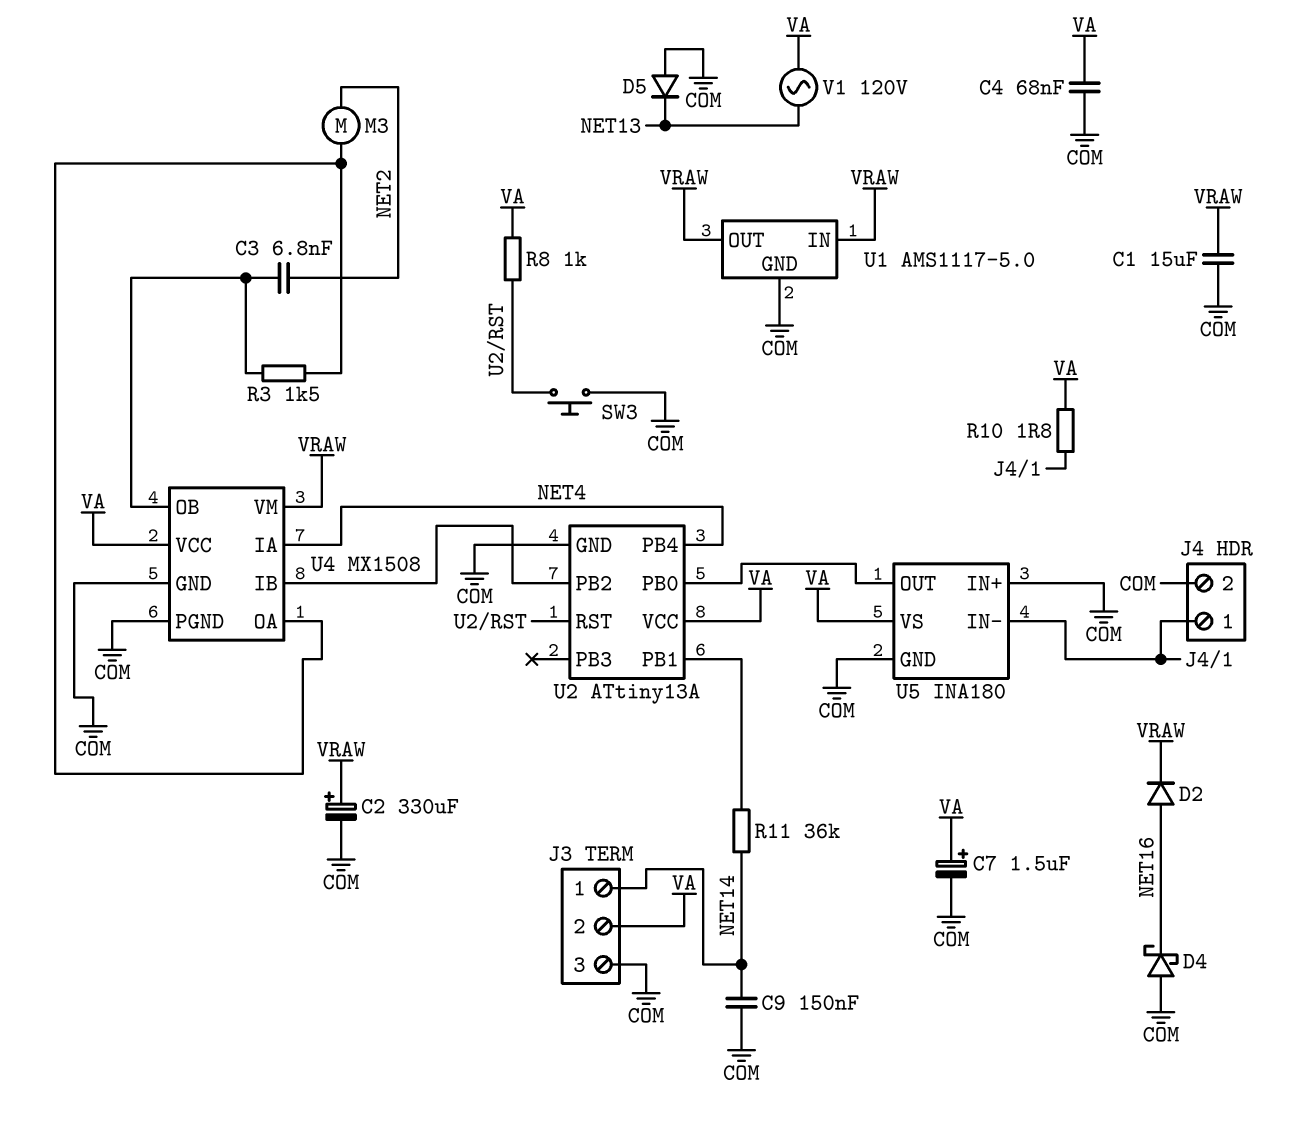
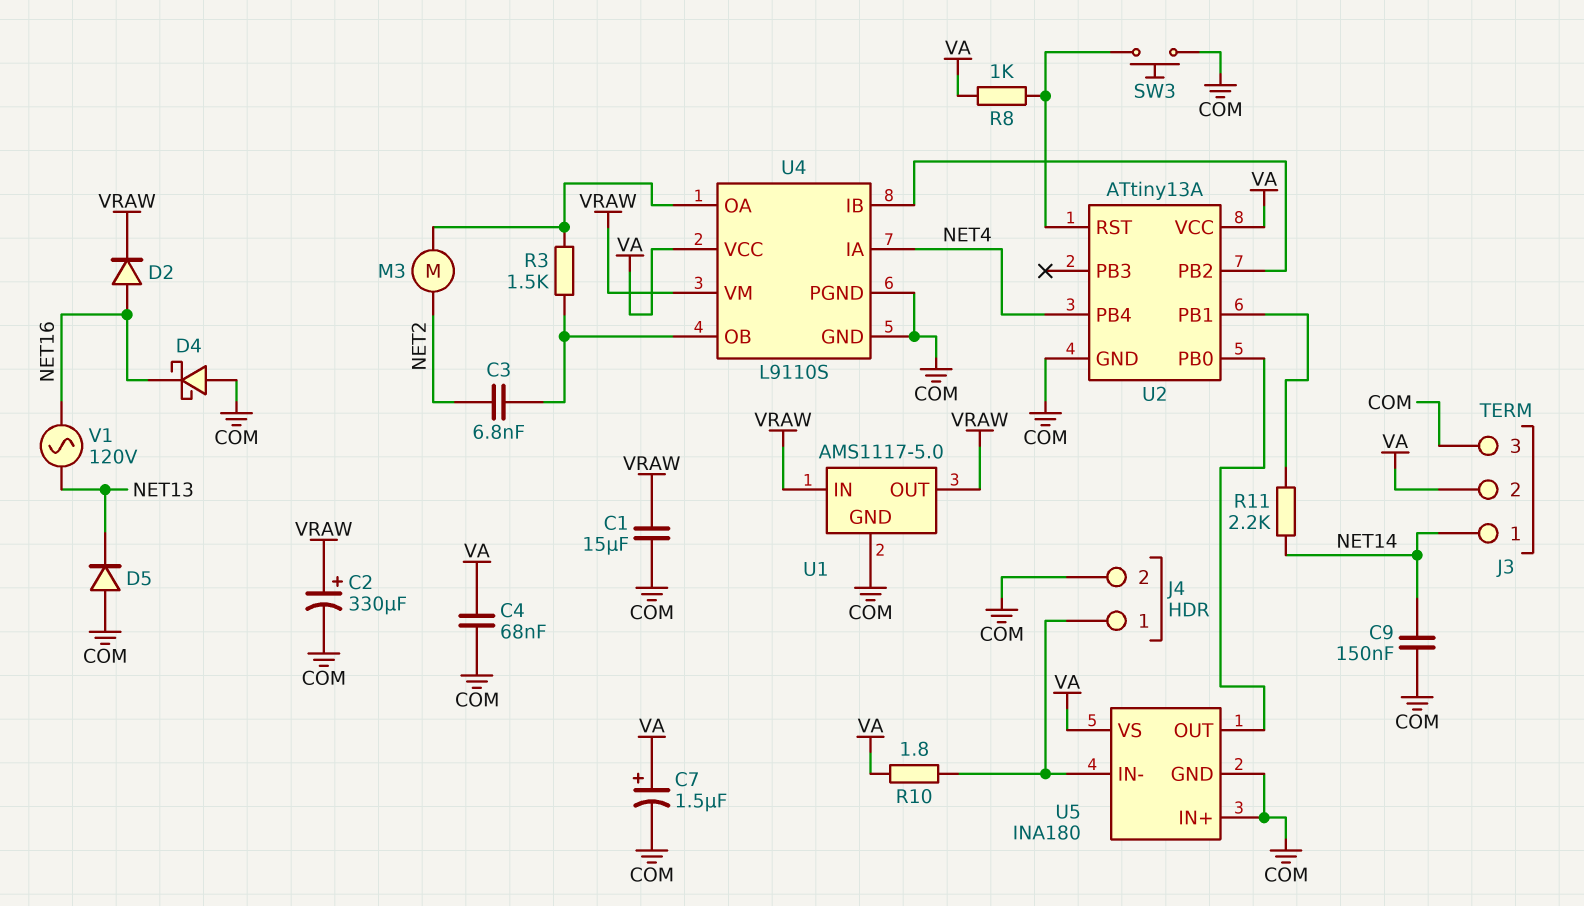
R11: 36k (NET14, U2/PB1) -> 2.2k (NET14, U2/PB1)
U4: MX1508 -> L9110S
V1: AC 120V (NET13, VA) -> AC 120V (NET13, NET16)

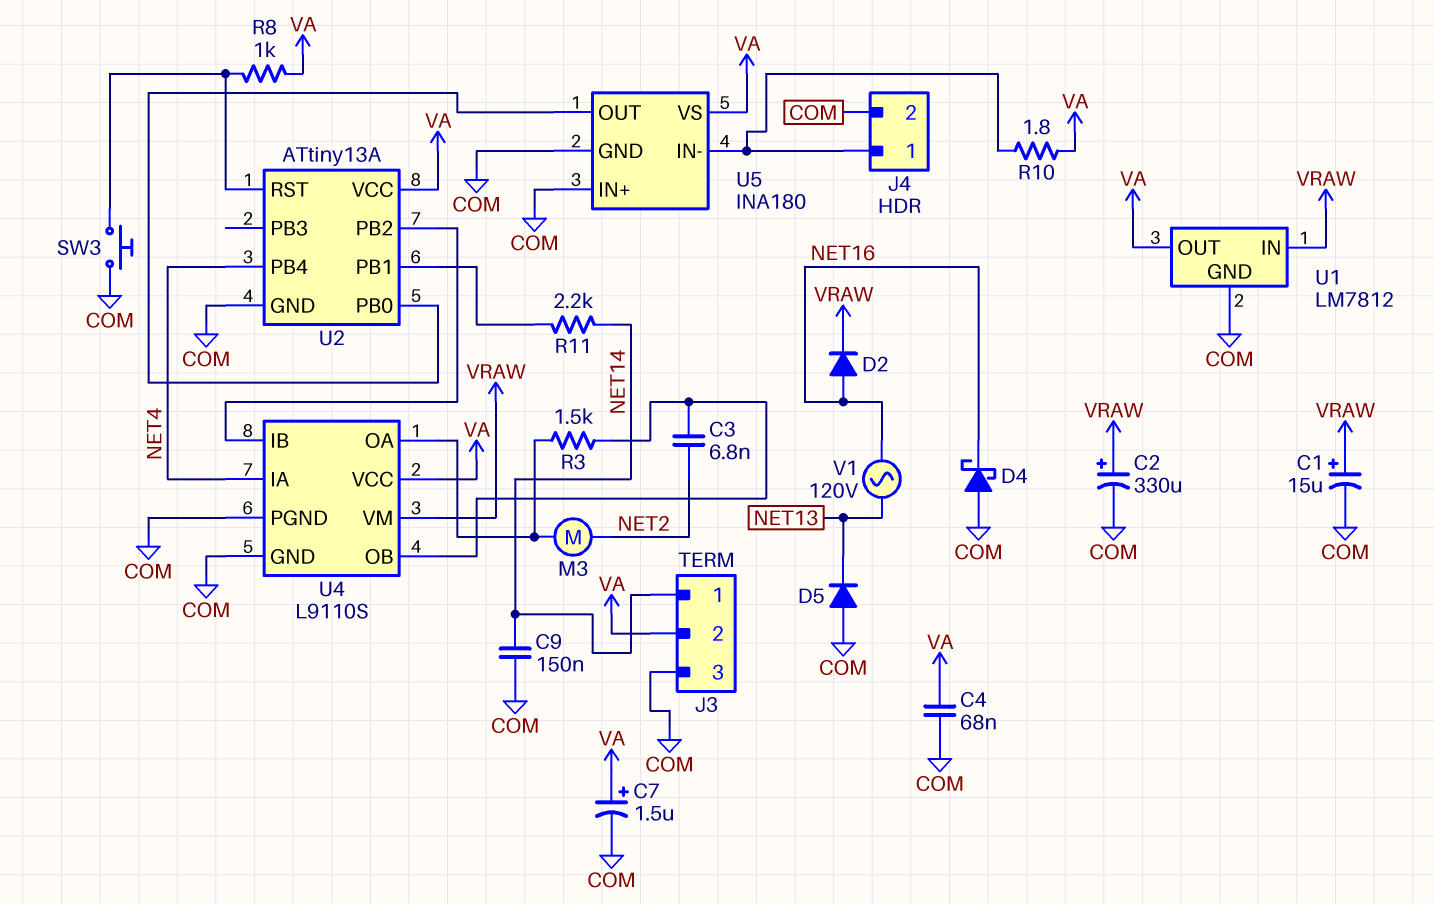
C1: 15uF (COM, VRAW) -> 15uF (plus VRAW, minus COM)
U1: AMS1117-5.0 -> LM7812
U1 pin OUT: VRAW -> VA

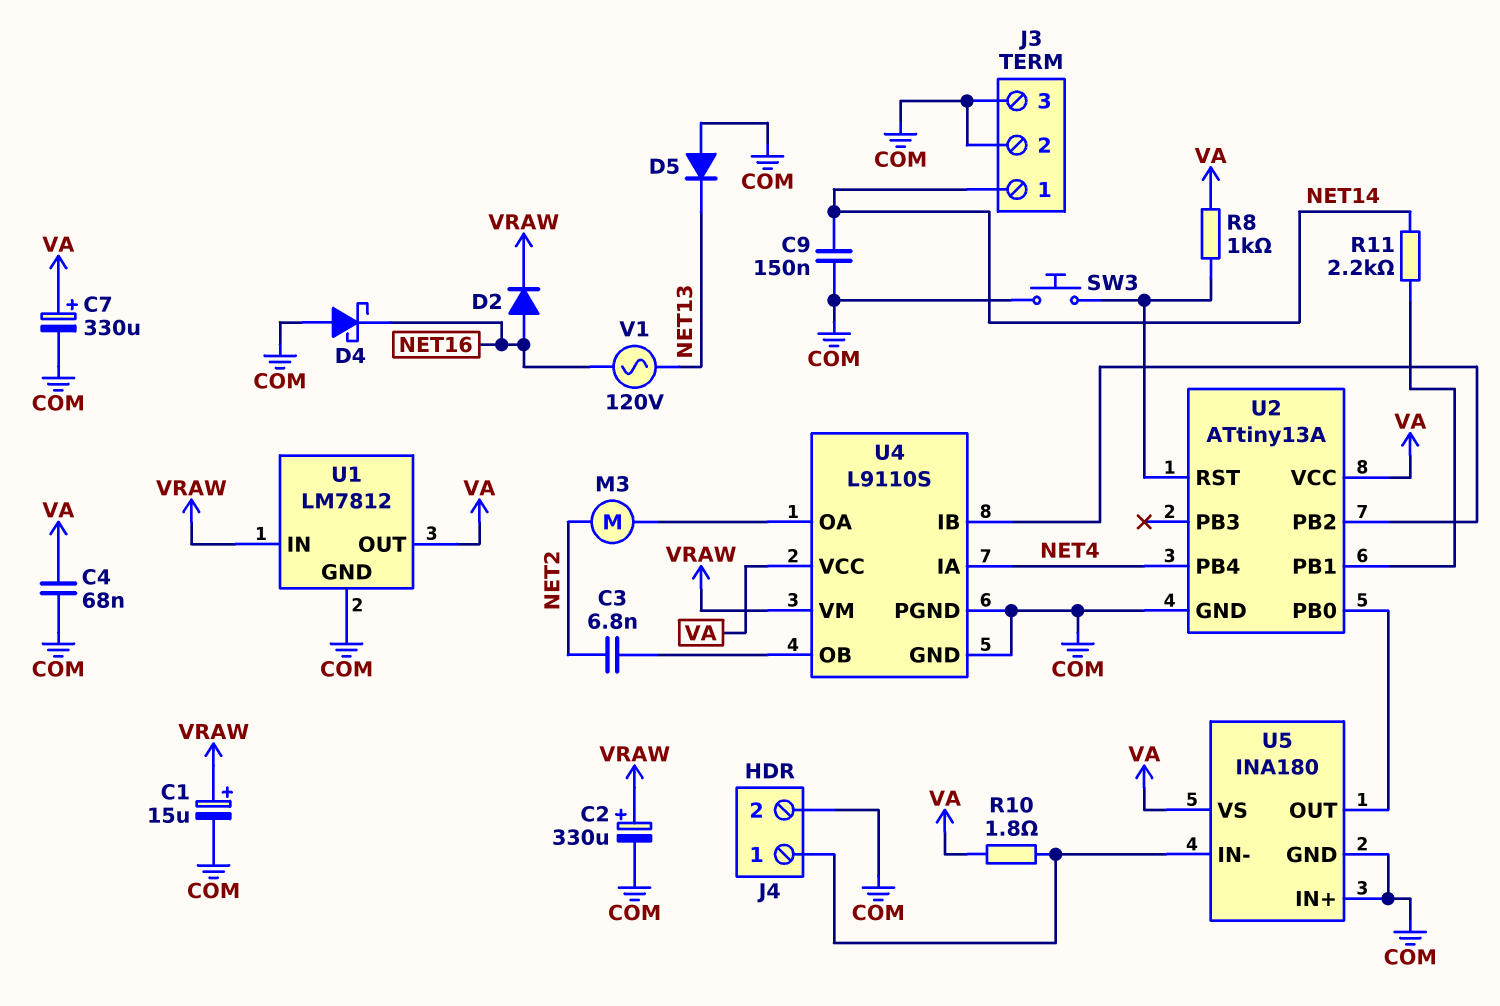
C7: 1.5uF (plus VA, minus COM) -> 330uF (plus VA, minus COM)
J3 pin 2: VA -> COM
R3: 1.5k (U4/OA, U4/OB) -> none

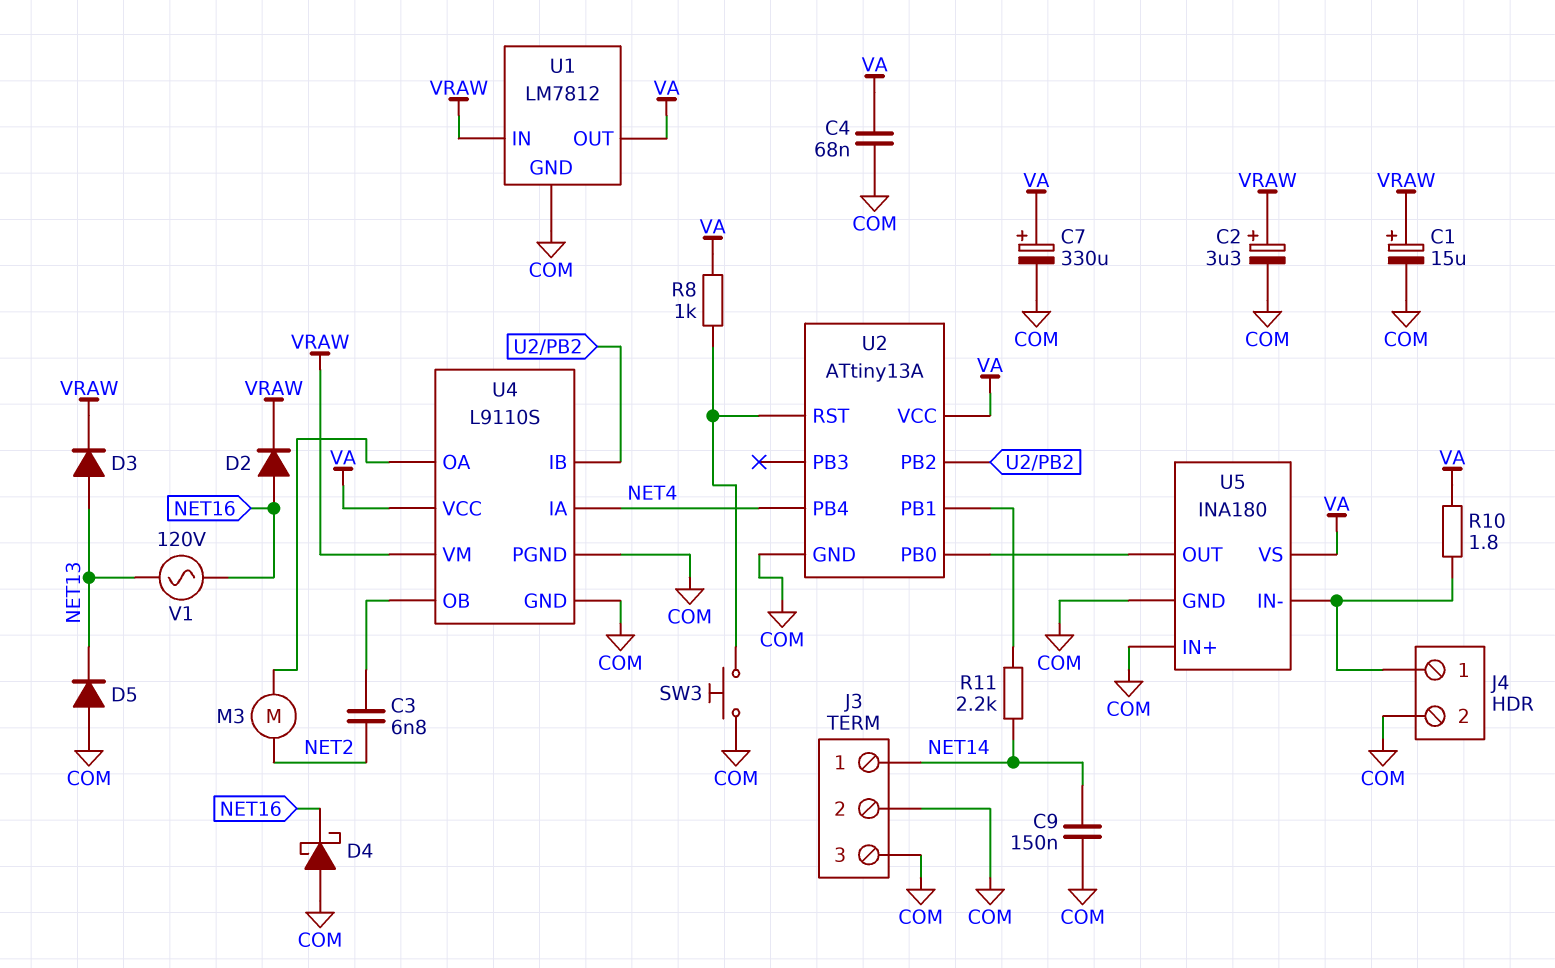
C2: 330uF (plus VRAW, minus COM) -> 3.3uF (plus VRAW, minus COM)
D3: none -> diode (A NET13, K VRAW)

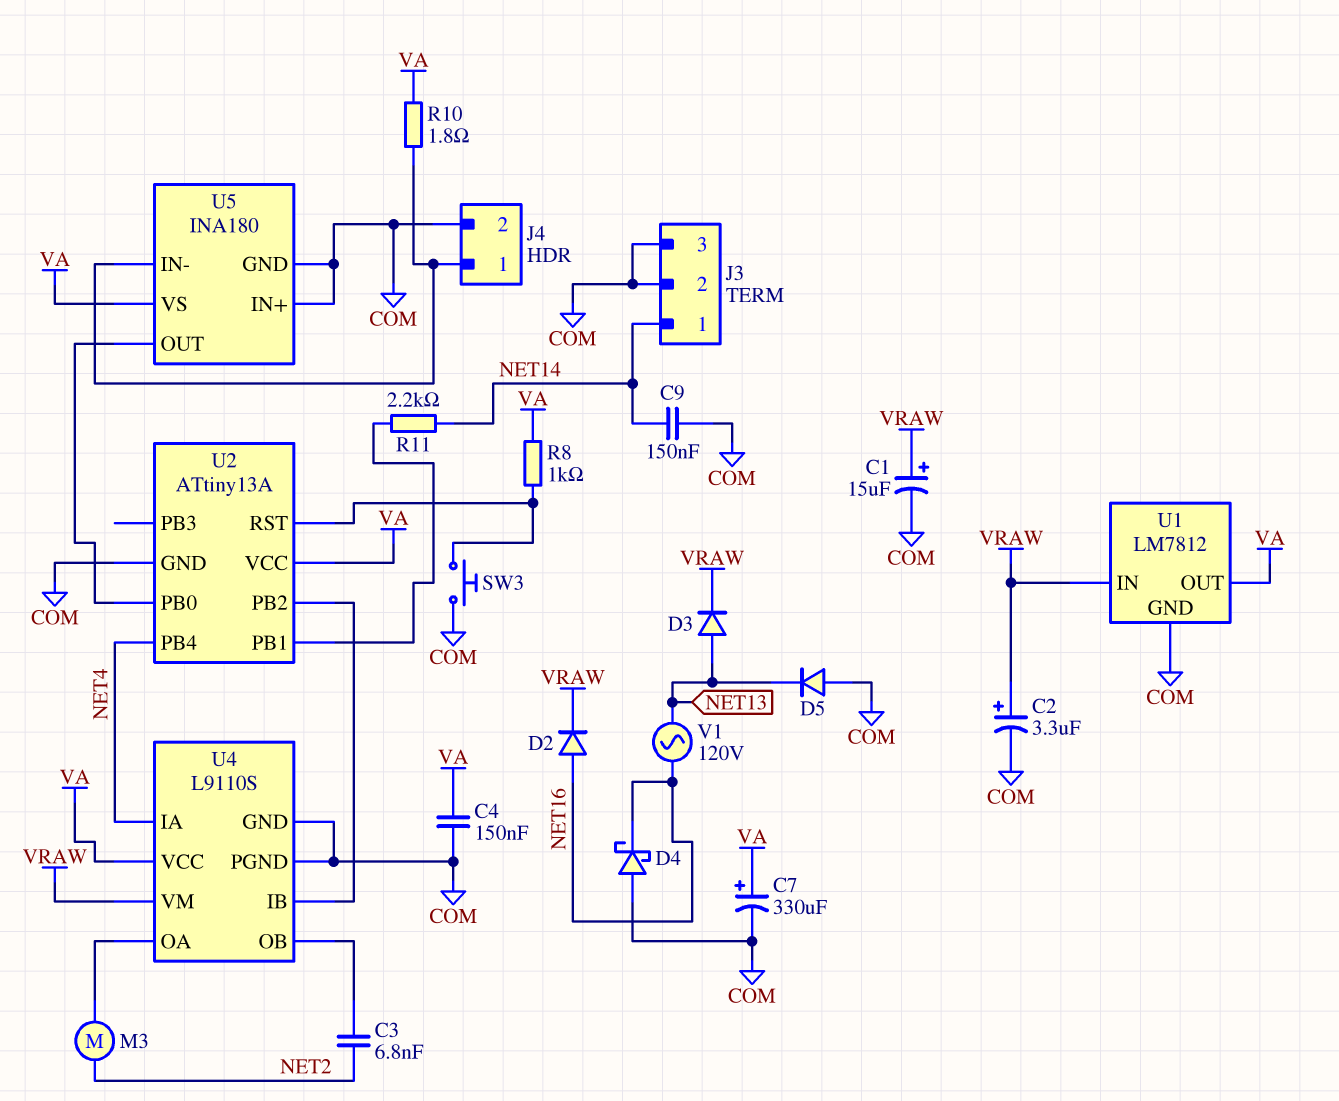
C4: 68nF (COM, VA) -> 150nF (COM, VA)

